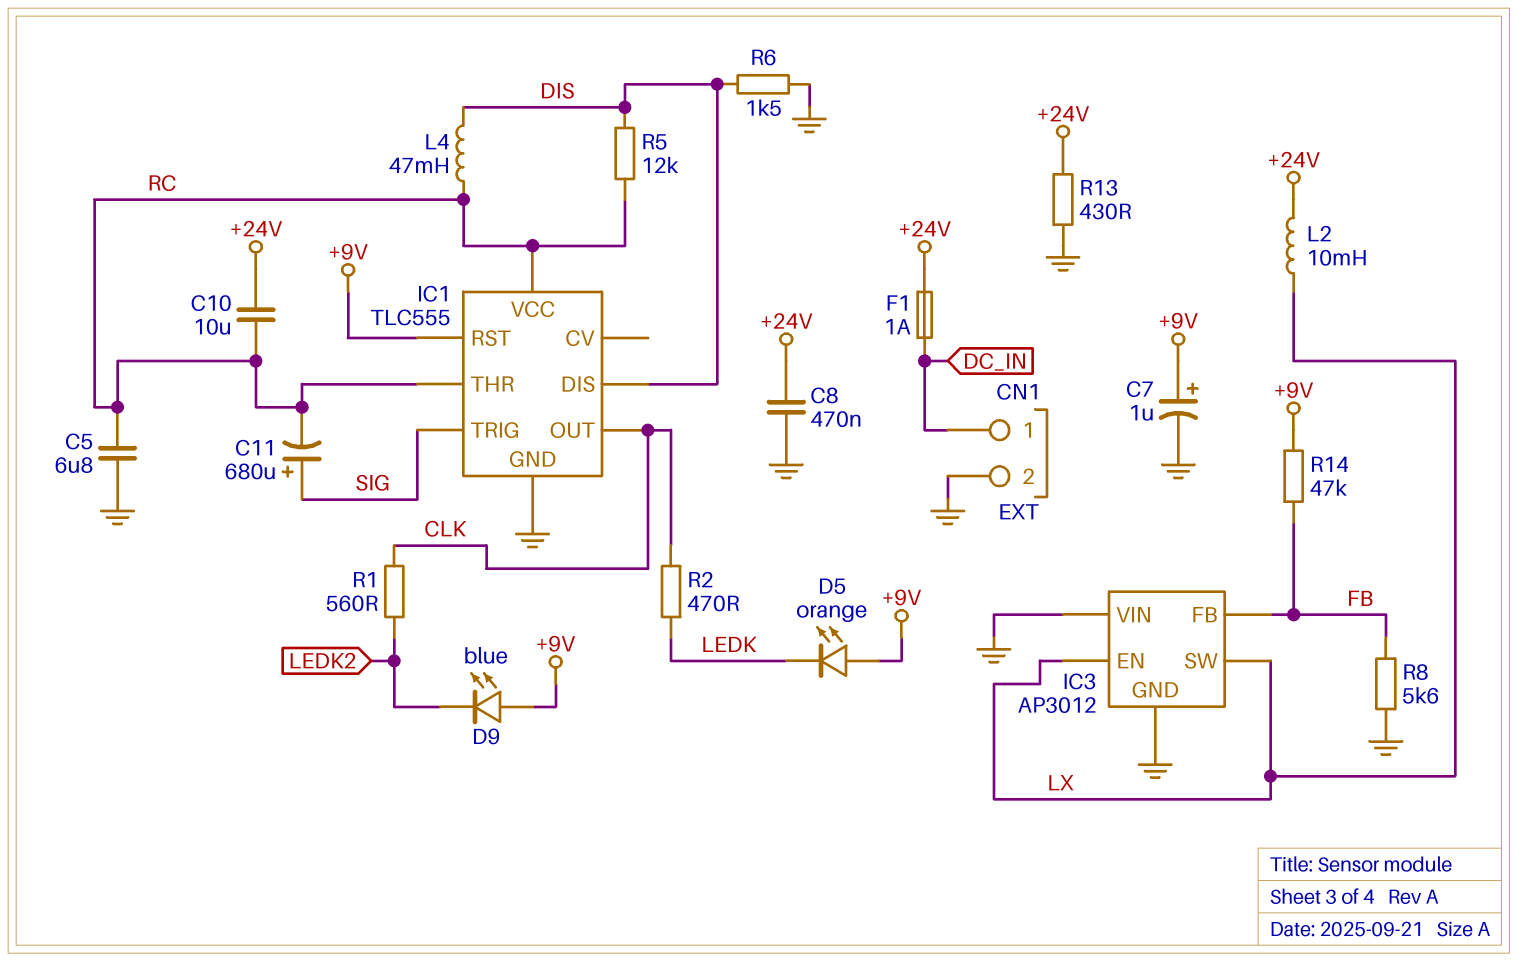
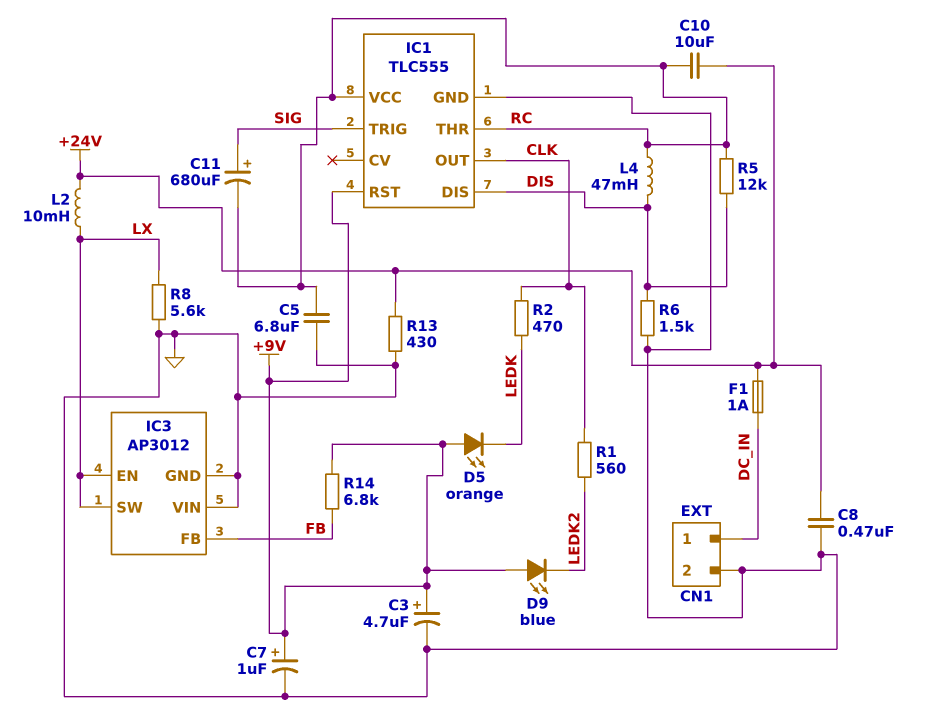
C3: none -> 4.7uF (plus +9V, minus GND)
R8: 5.6k (FB, GND) -> 5.6k (GND, LX)
R14: 47k (+9V, FB) -> 6.8k (+9V, FB)

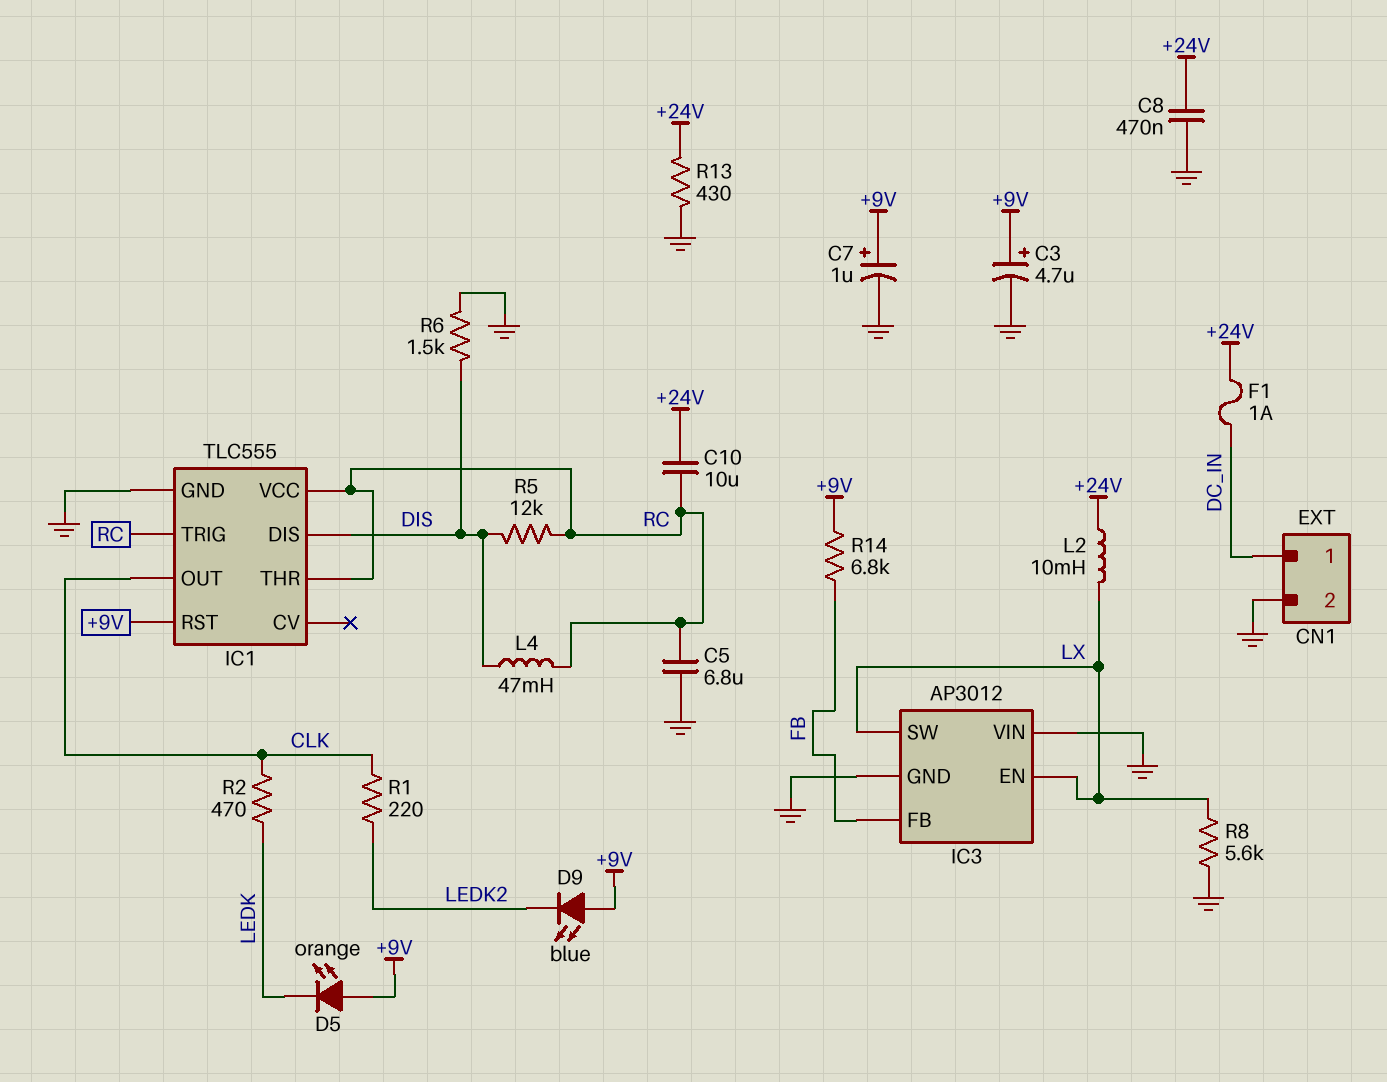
C11: 680uF (plus SIG, minus RC) -> none
IC1 pin TRIG: SIG -> RC
R1: 560 (CLK, LEDK2) -> 220 (CLK, LEDK2)

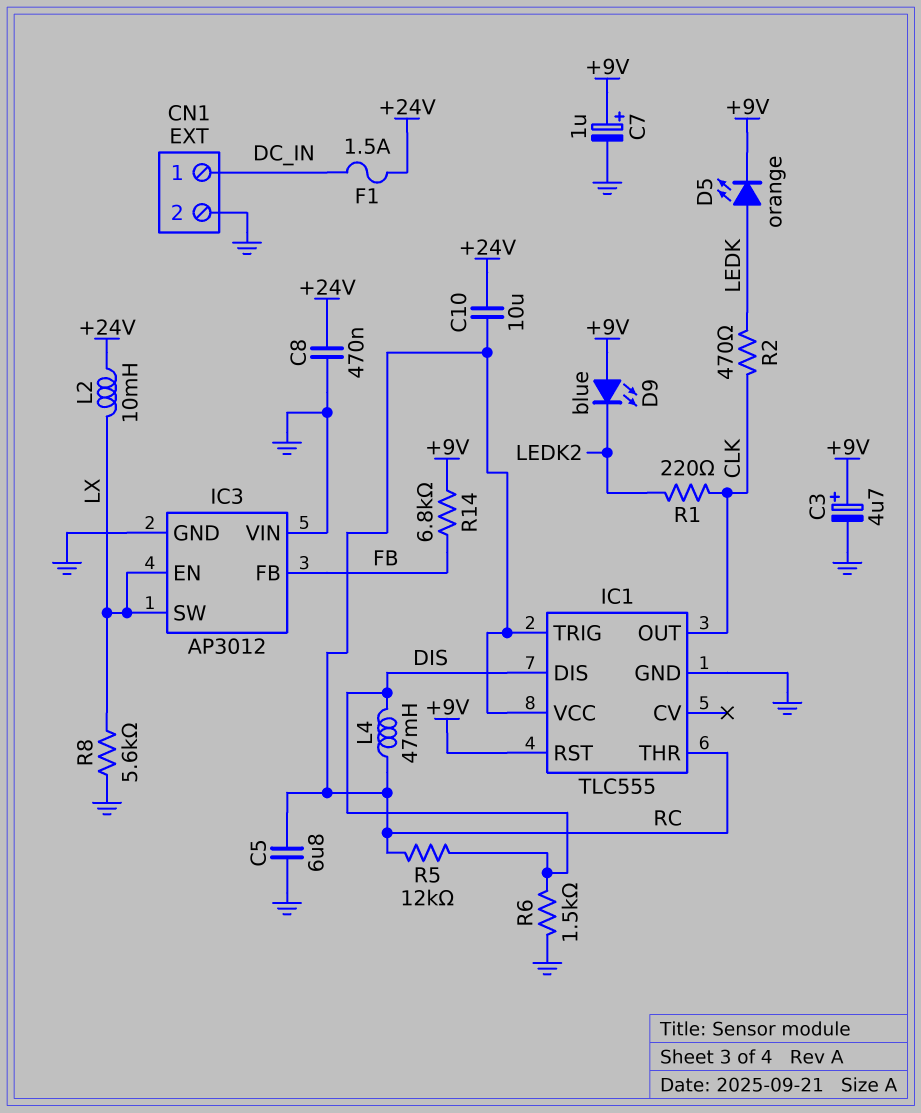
D5: LED orange (A +9V, K LEDK) -> LED orange (A LEDK, K +9V)
F1: 1A (+24V, DC_IN) -> 1.5A (+24V, DC_IN)
R13: 430 (+24V, GND) -> none

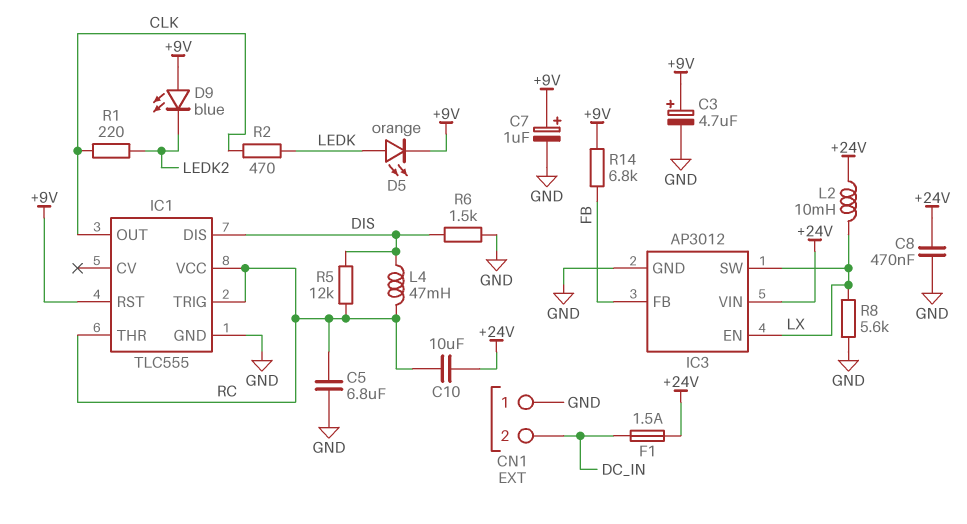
CN1 pin 1: DC_IN -> GND
CN1 pin 2: GND -> DC_IN
IC3 pin VIN: GND -> +24V

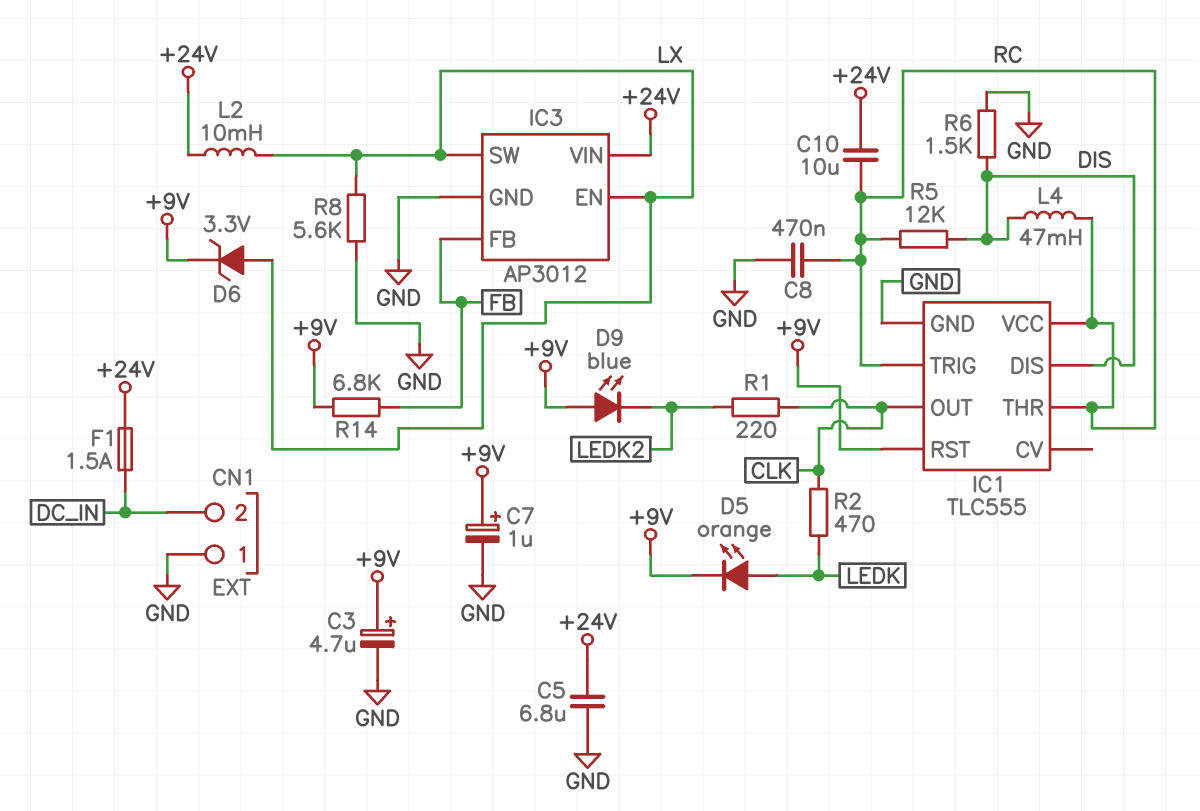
C5: 6.8uF (GND, RC) -> 6.8uF (+24V, GND)
C8: 470nF (+24V, GND) -> 470nF (GND, RC)
D6: none -> zener 3.3V (A LX, K +9V)

